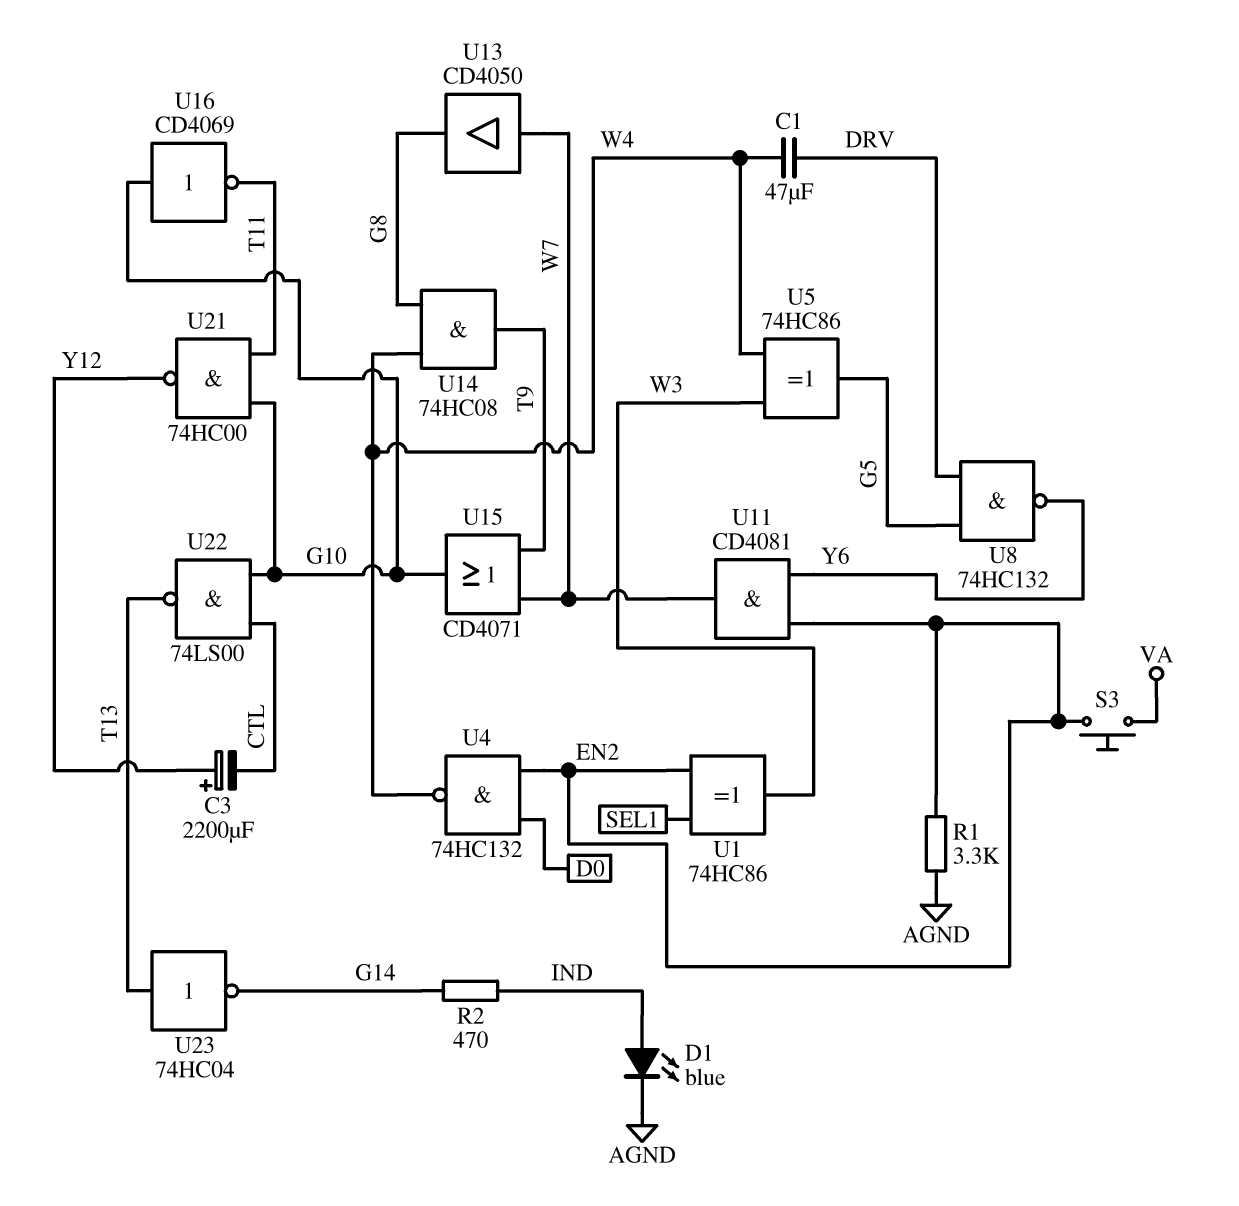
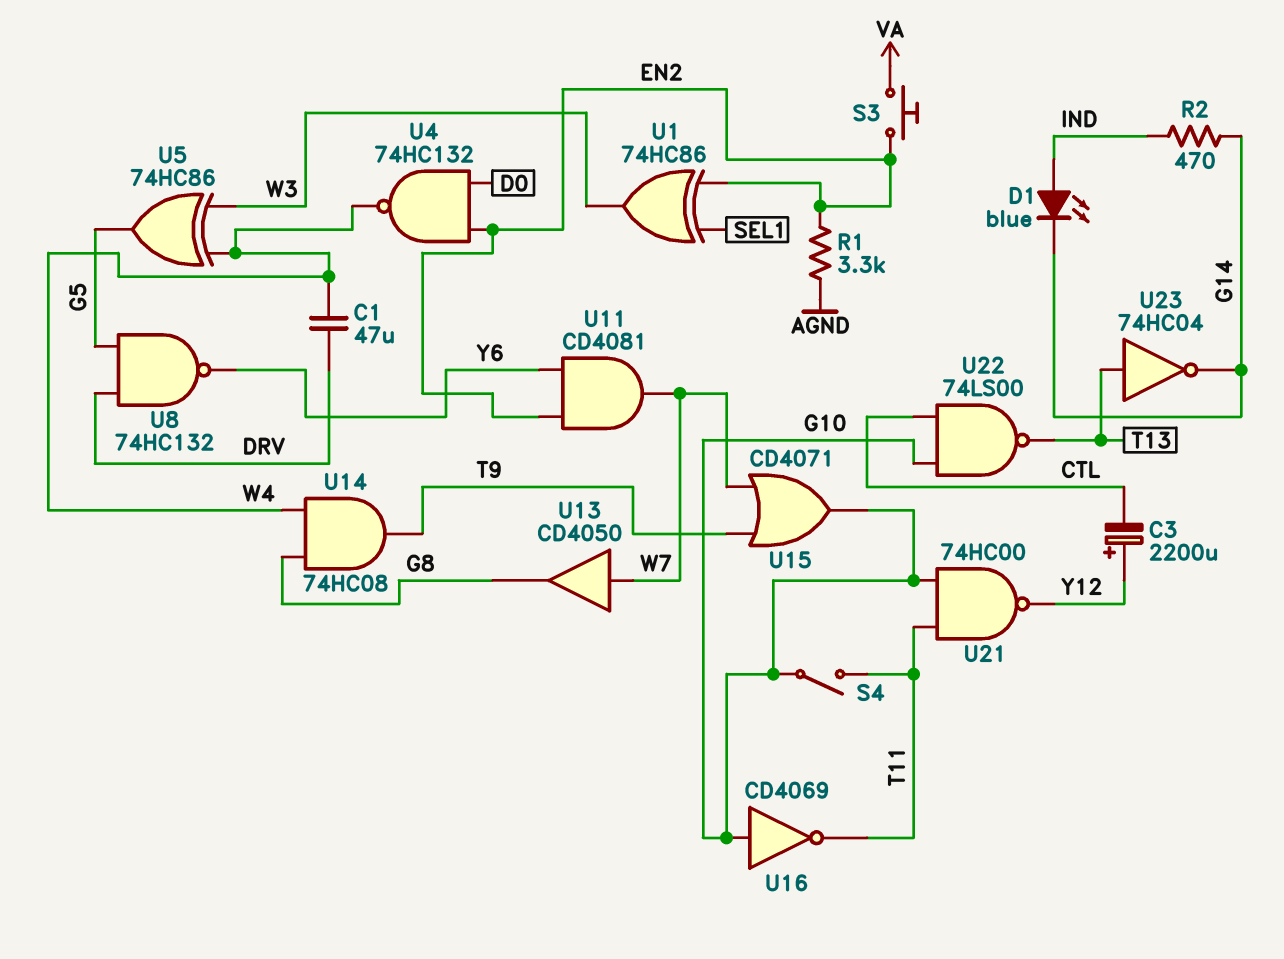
D1: LED blue (A IND, K AGND) -> LED blue (A IND, K G14)
S4: none -> switch (G10, T11)

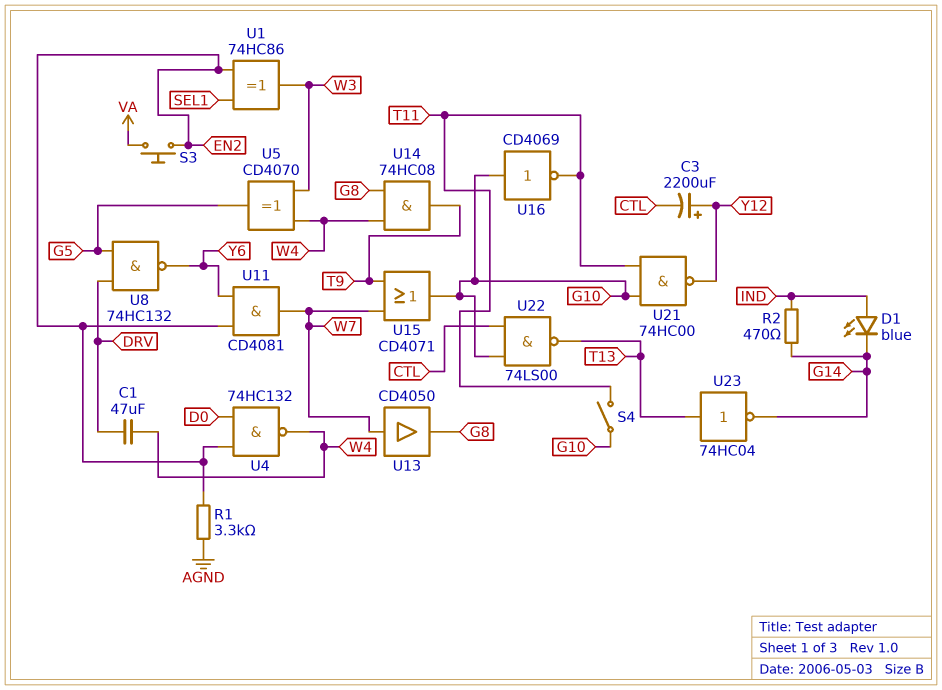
U5: XOR 74HC86 (in W3, in W4, out G5) -> XOR CD4070 (in W3, in W4, out G5)

